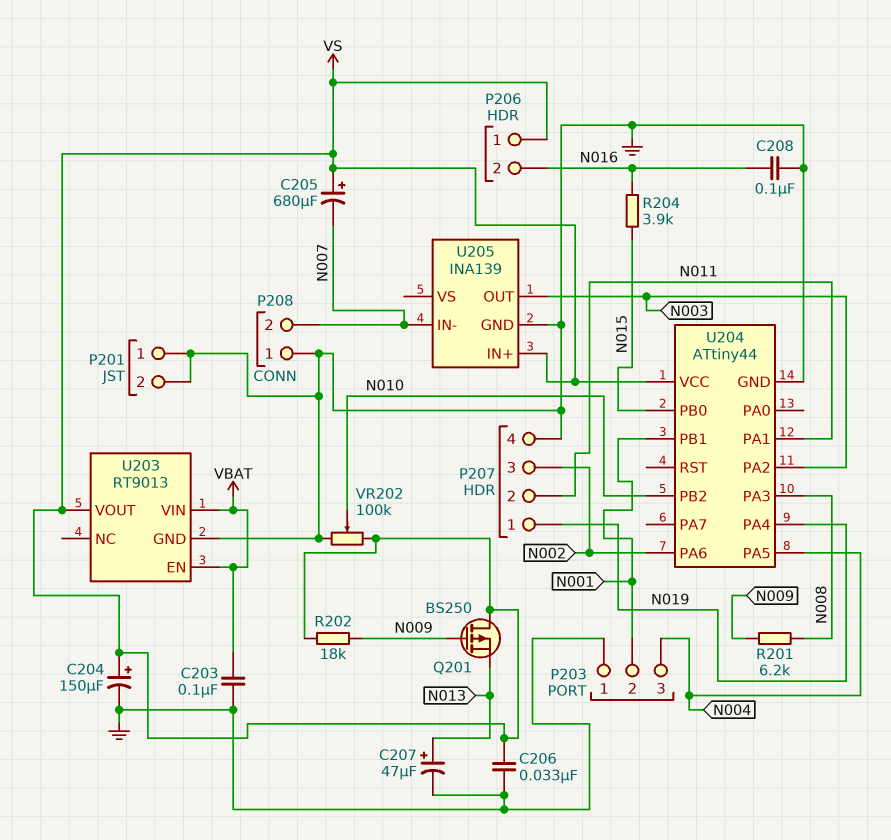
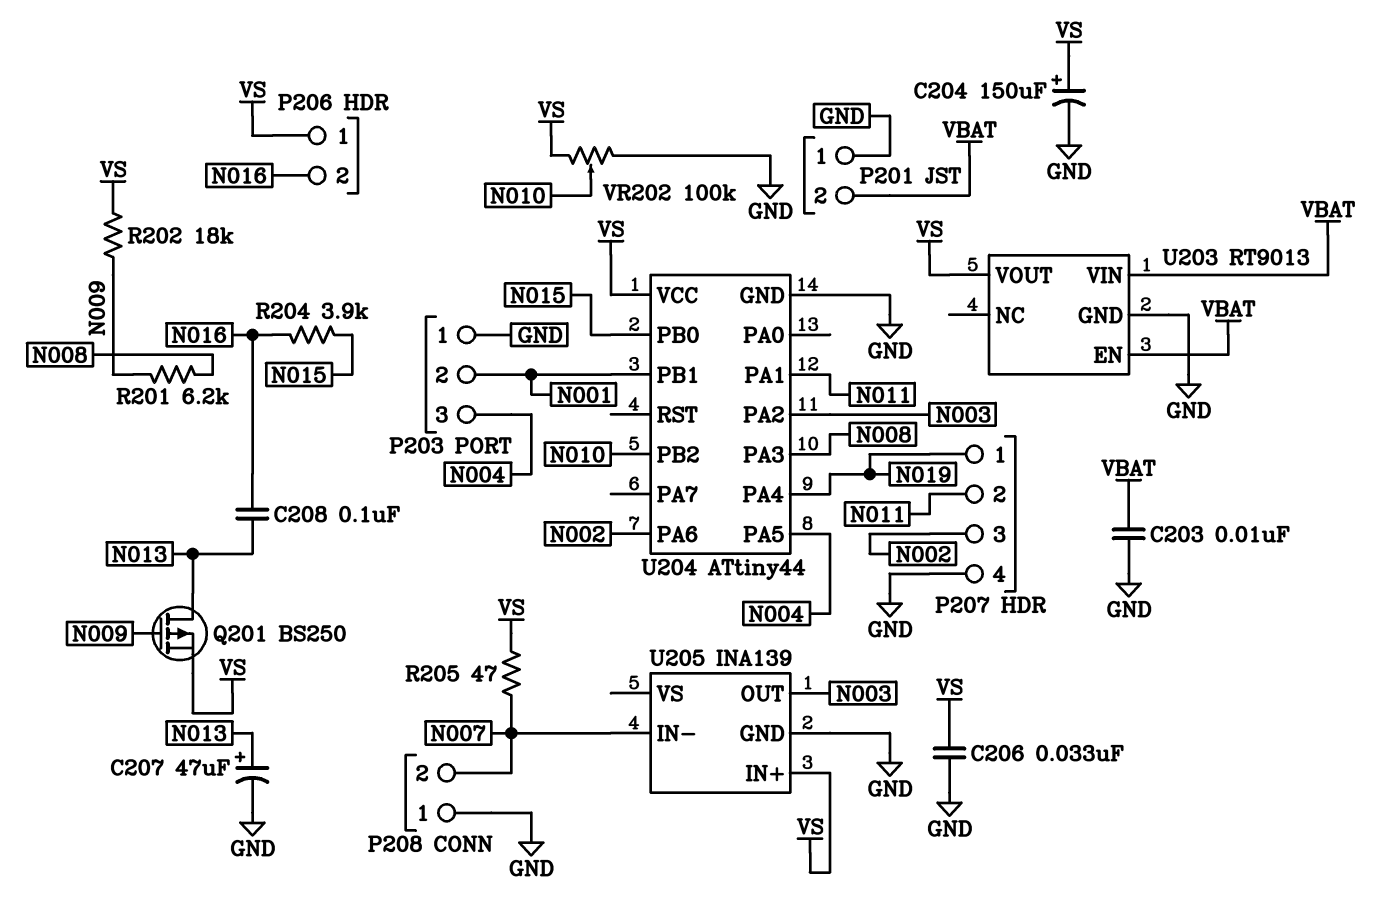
C203: 100nF (GND, VBAT) -> 10nF (GND, VBAT)
C205: 680uF (plus VS, minus N007) -> none
C208: 100nF (GND, N016) -> 100nF (N013, N016)
P201 pin 2: GND -> VBAT
Q201: PMOS BS250 (G N009, D VS, S N013) -> PMOS BS250 (G N009, D N013, S VS)
R205: none -> 47 (N007, VS)

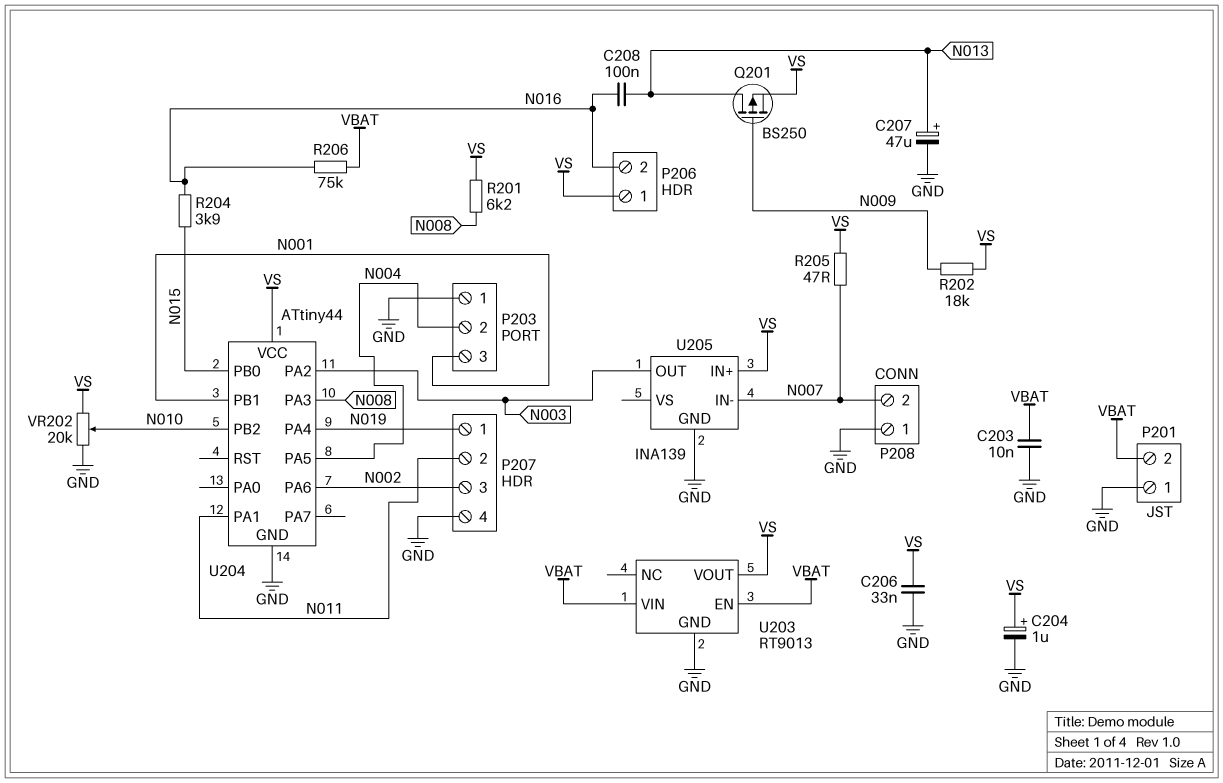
C204: 150uF (plus VS, minus GND) -> 1uF (plus VS, minus GND)
P203 pin 2: N001 -> N004
P203 pin 3: N004 -> N001
R201: 6.2k (N008, N009) -> 6.2k (N008, VS)
R206: none -> 75k (N016, VBAT)
VR202: 100k (GND, VS, wiper N010) -> 20k (GND, VS, wiper N010)

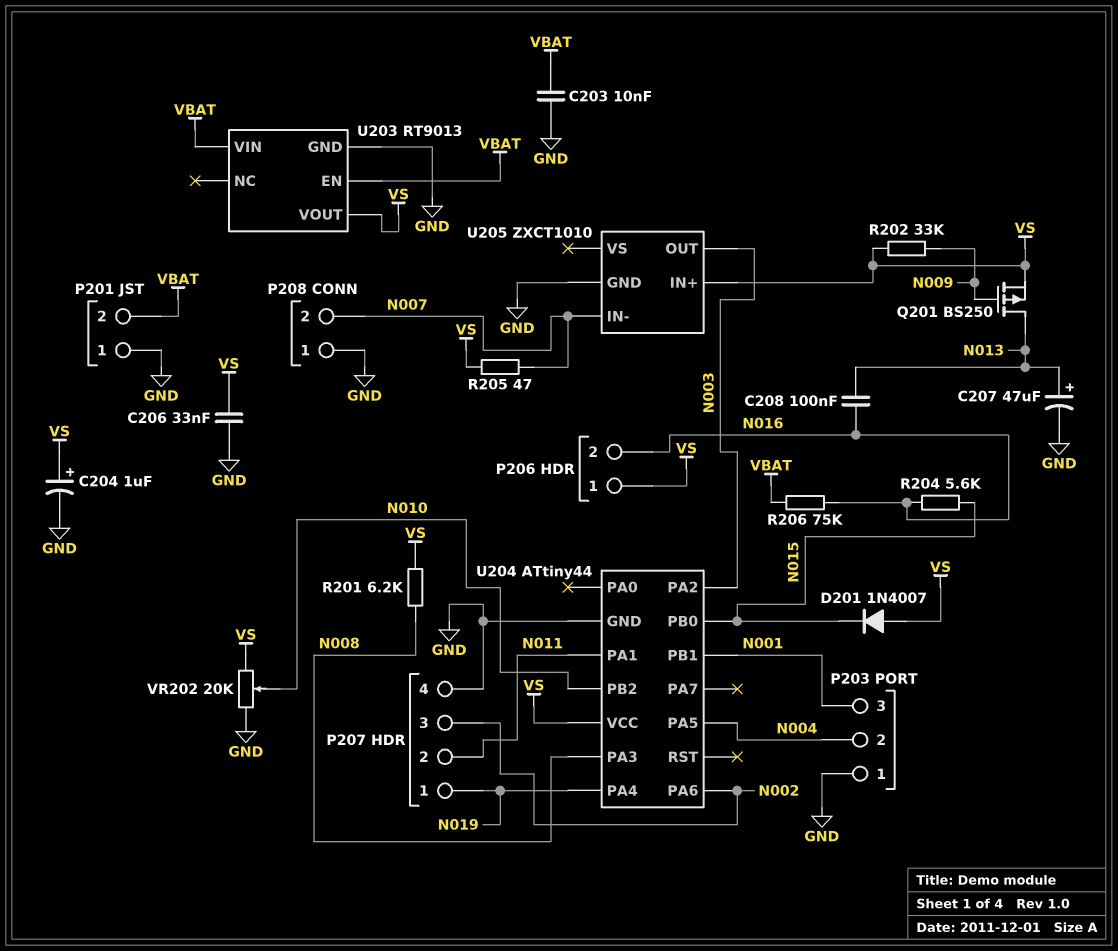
D201: none -> diode 1N4007 (A VS, K N015)
R202: 18k (N009, VS) -> 33k (N009, VS)
R204: 3.9k (N015, N016) -> 5.6k (N015, N016)
U205: INA139 -> ZXCT1010

